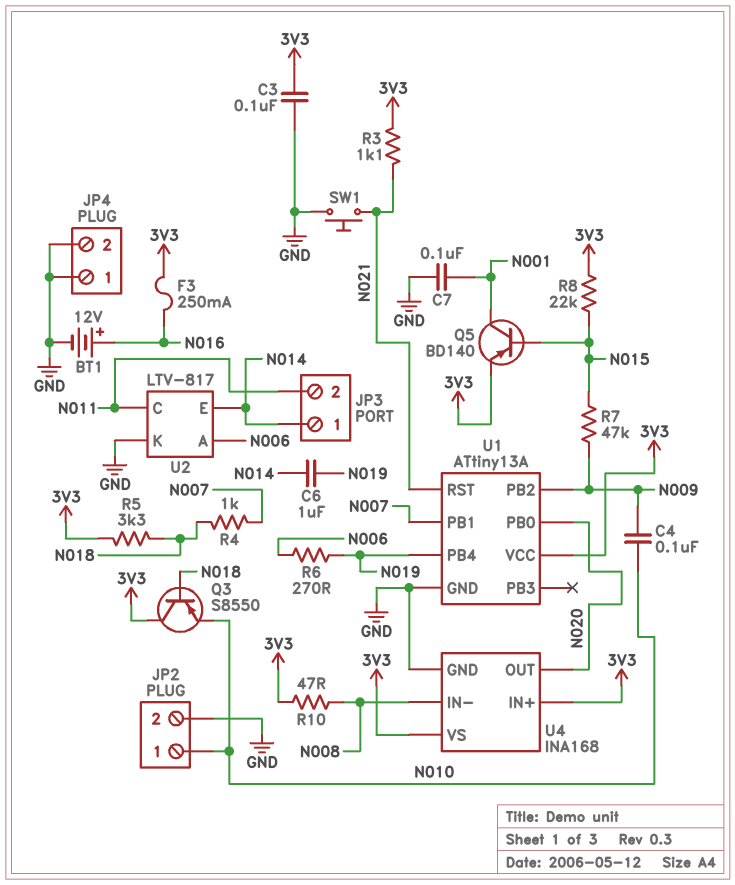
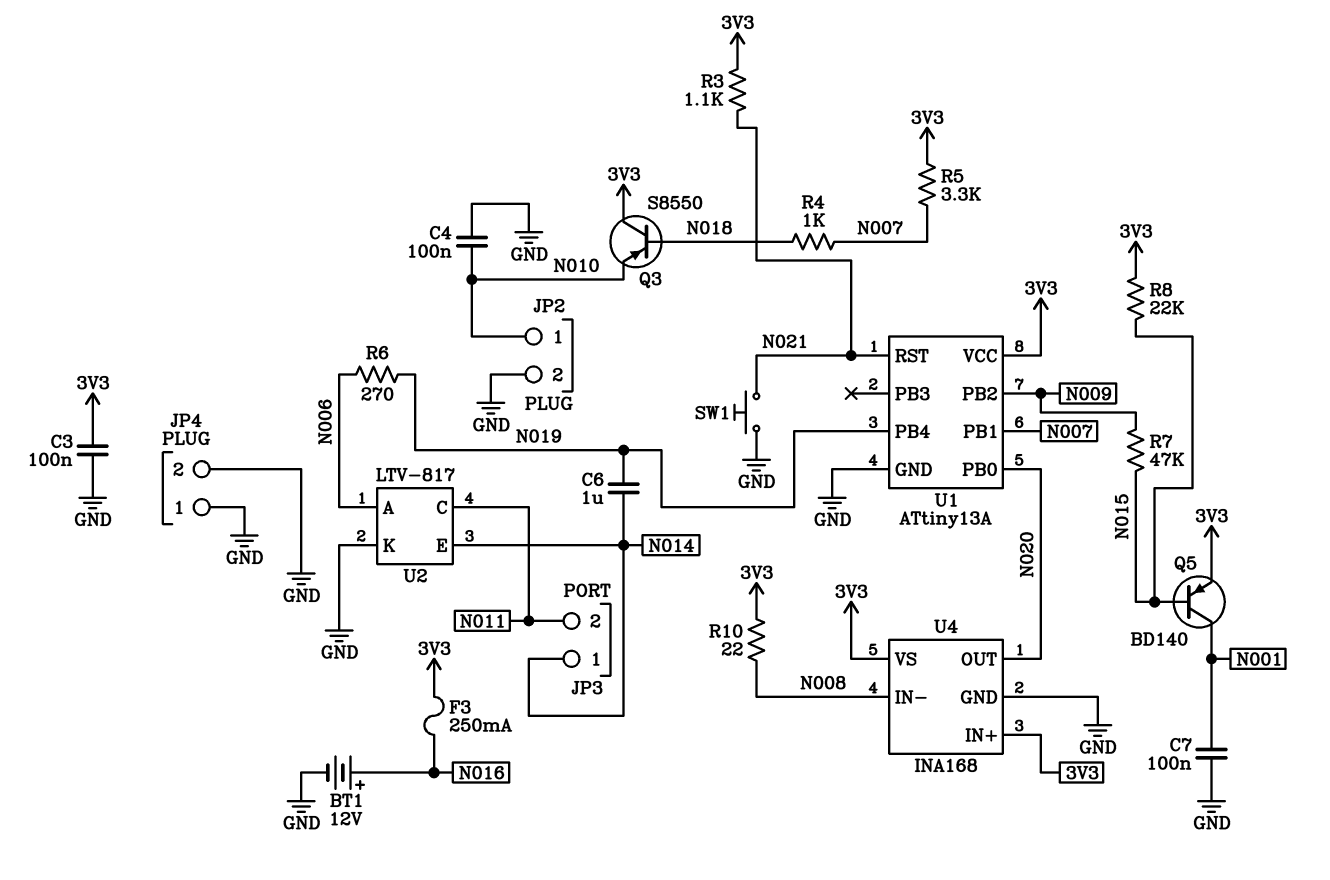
C4: 100nF (N009, N010) -> 100nF (GND, N010)
R5: 3.3k (3V3, N018) -> 3.3k (3V3, N007)
R10: 47 (3V3, N008) -> 22 (3V3, N008)

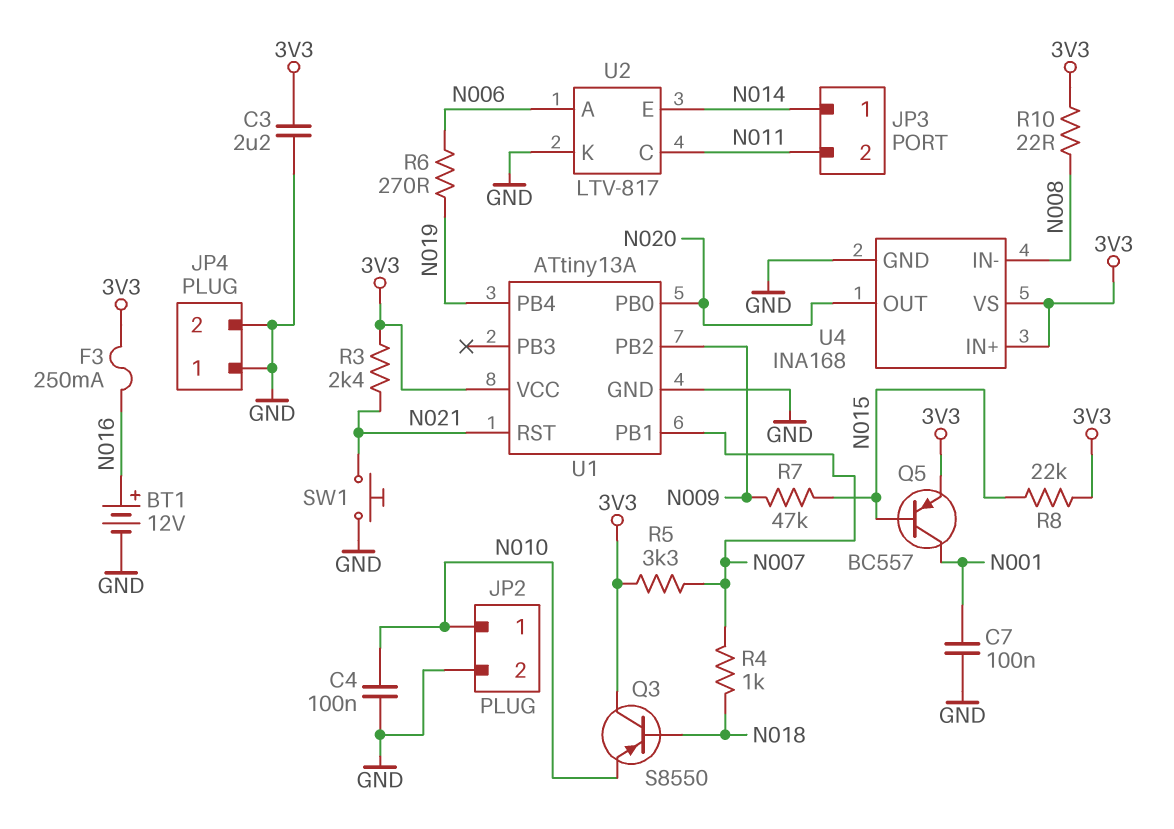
C3: 100nF (3V3, GND) -> 2.2uF (3V3, GND)
C6: 1uF (N014, N019) -> none
Q5: PNP BD140 (B N015, C N001, E 3V3) -> PNP BC557 (B N015, C N001, E 3V3)
R3: 1.1k (3V3, N021) -> 2.4k (3V3, N021)

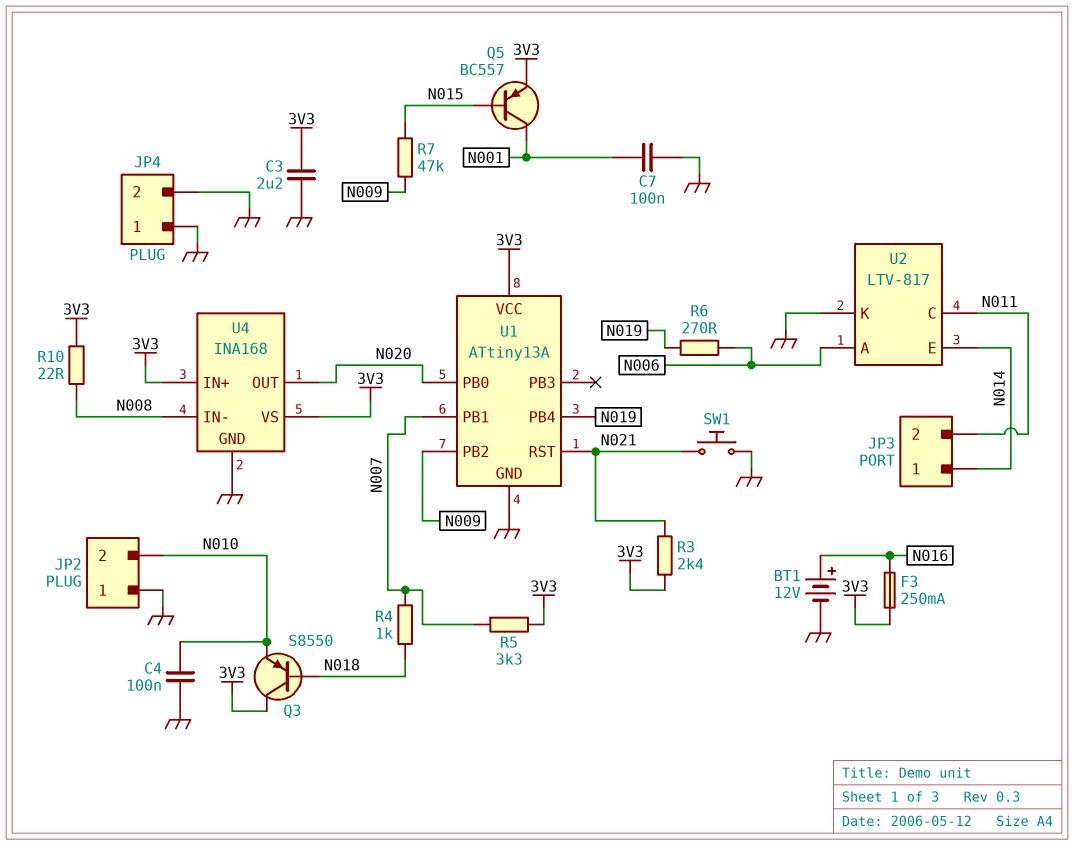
JP2 pin 1: N010 -> GND
JP2 pin 2: GND -> N010
R8: 22k (3V3, N015) -> none

